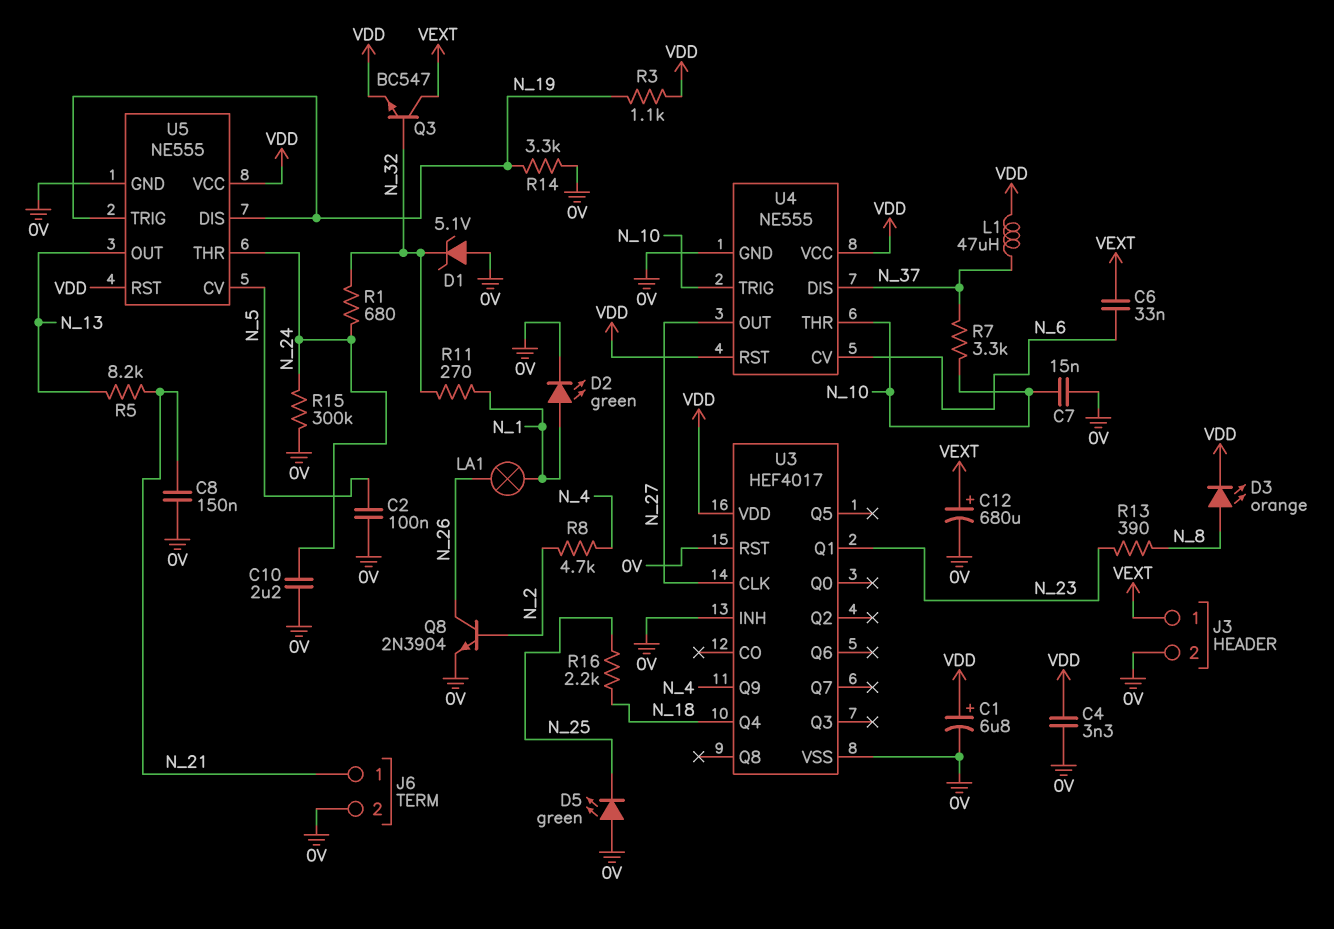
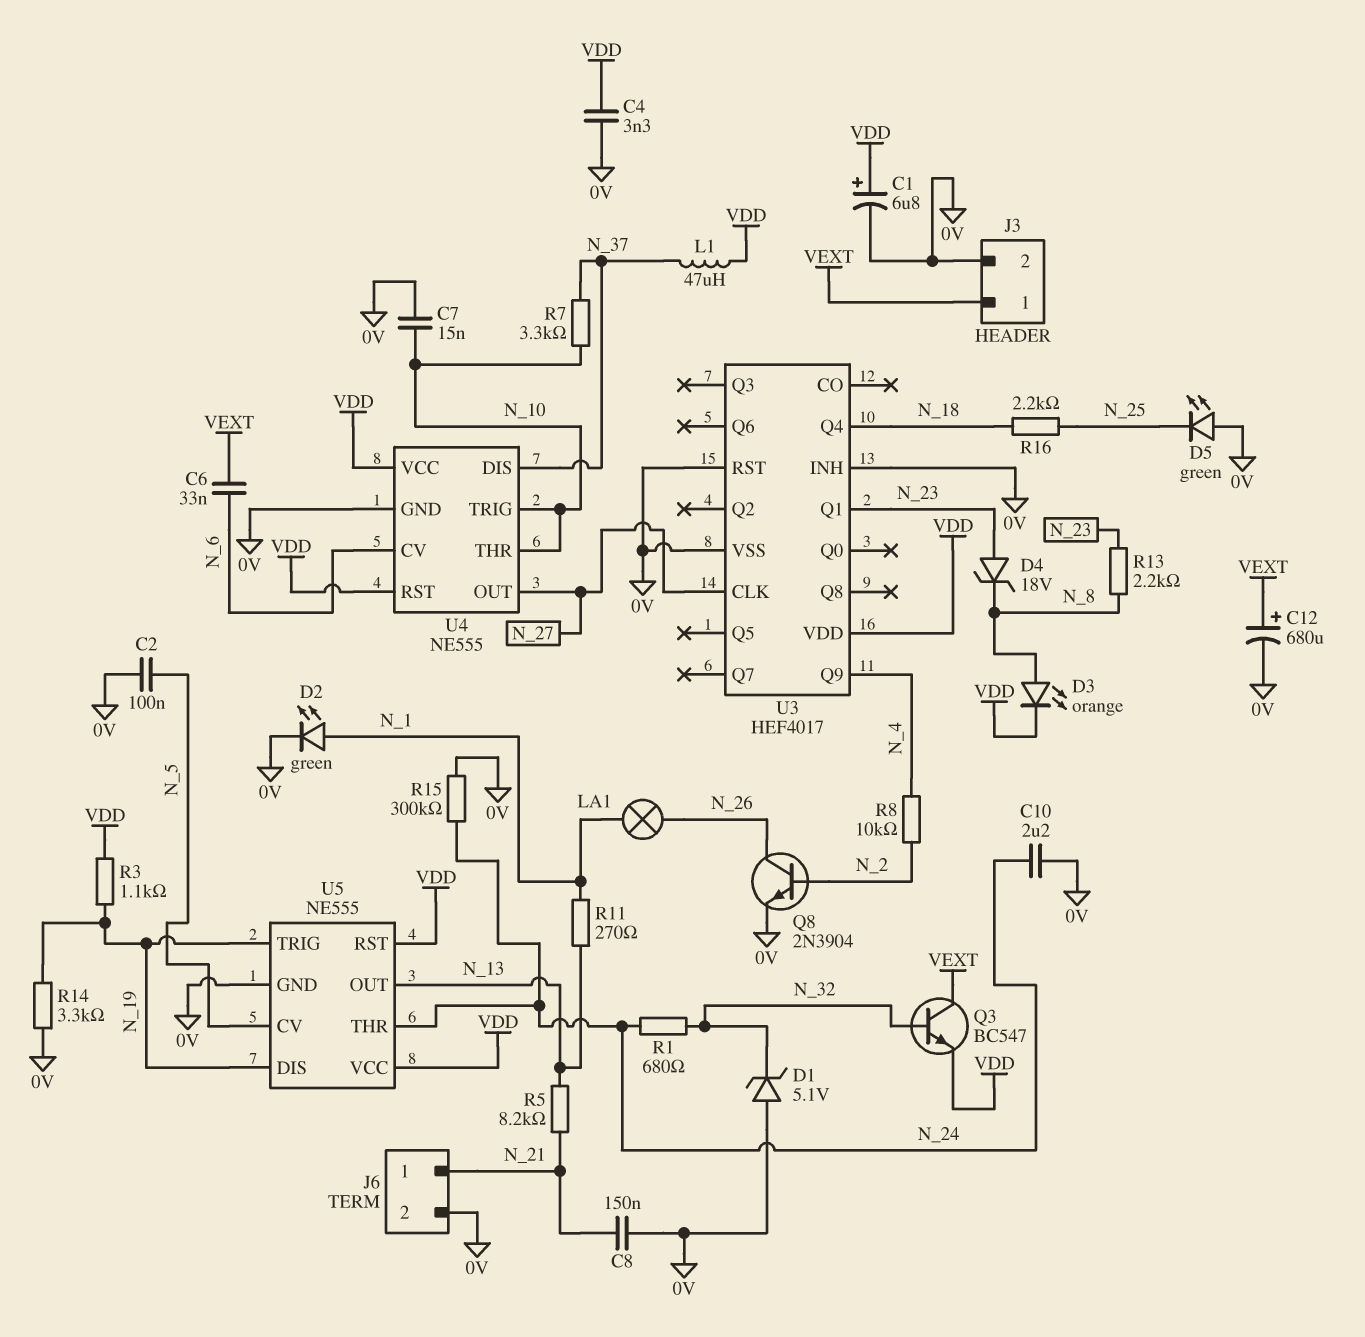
D4: none -> zener 18V (A N_23, K N_8)
R8: 4.7k (N_2, N_4) -> 10k (N_2, N_4)
R11: 270 (N_1, N_32) -> 270 (N_1, N_13)
R13: 390 (N_8, N_23) -> 2.2k (N_8, N_23)

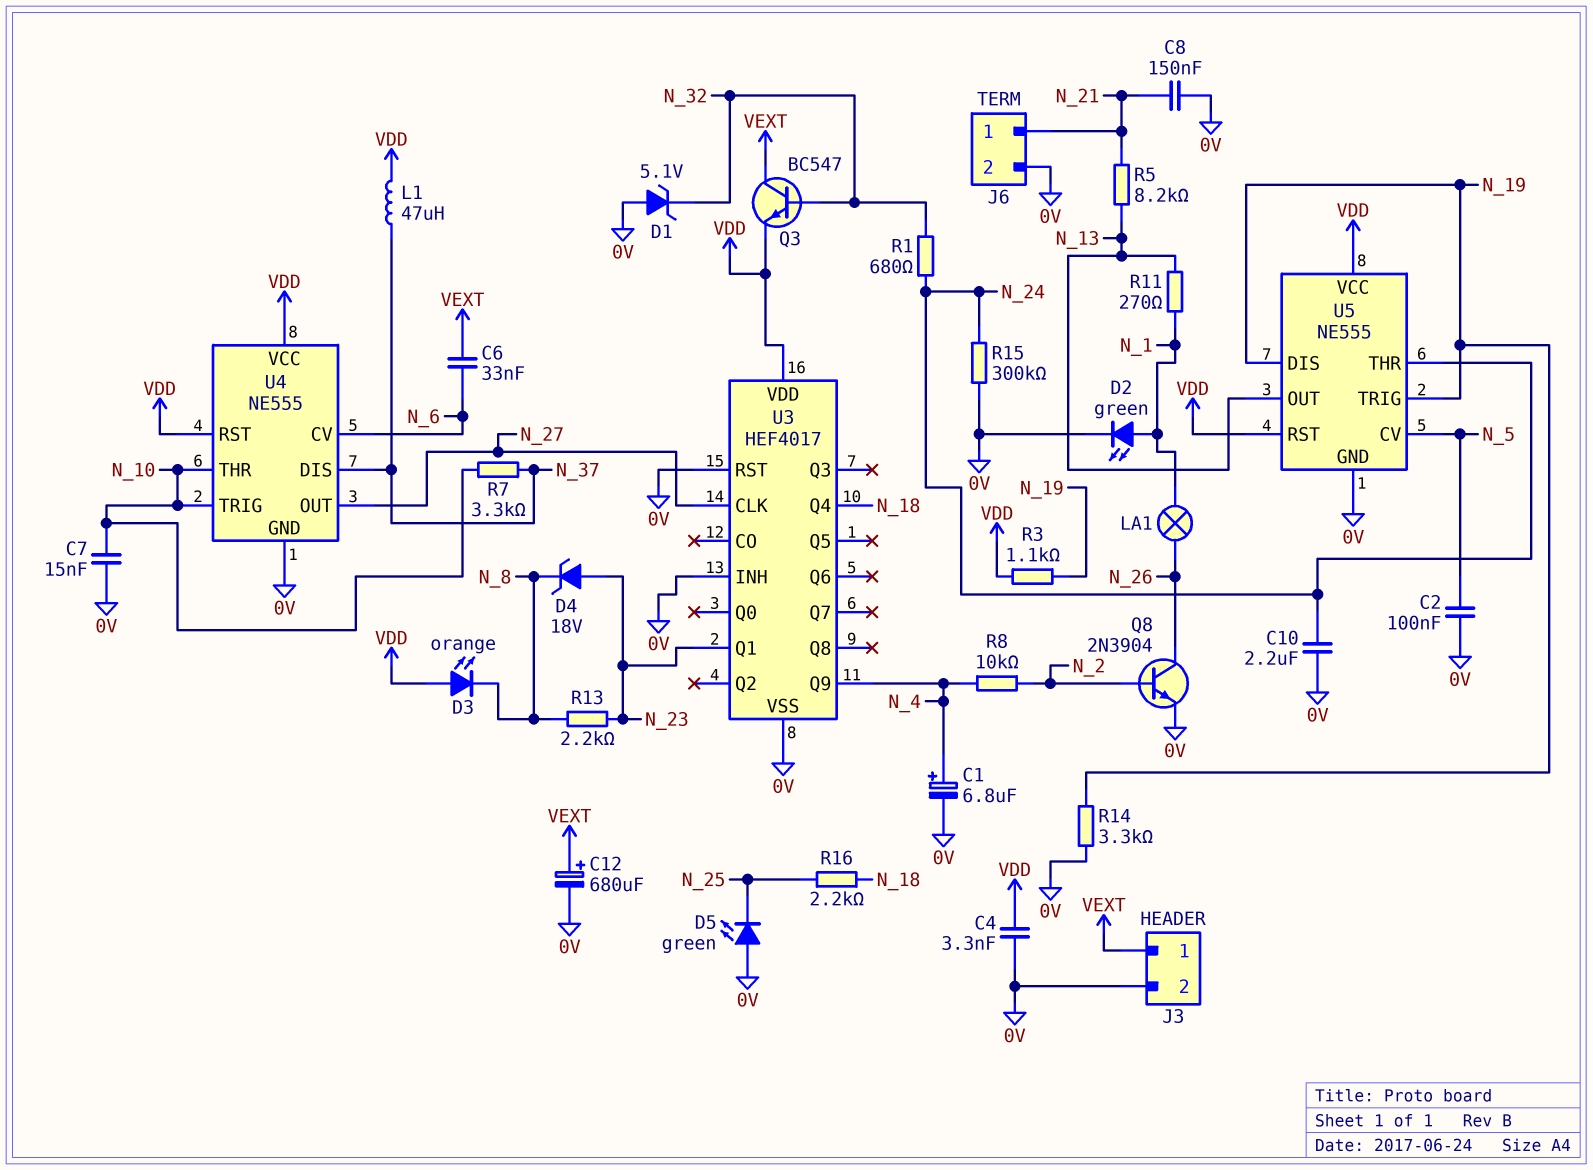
C1: 6.8uF (plus VDD, minus 0V) -> 6.8uF (plus N_4, minus 0V)
D3: LED orange (A N_8, K VDD) -> LED orange (A VDD, K N_8)

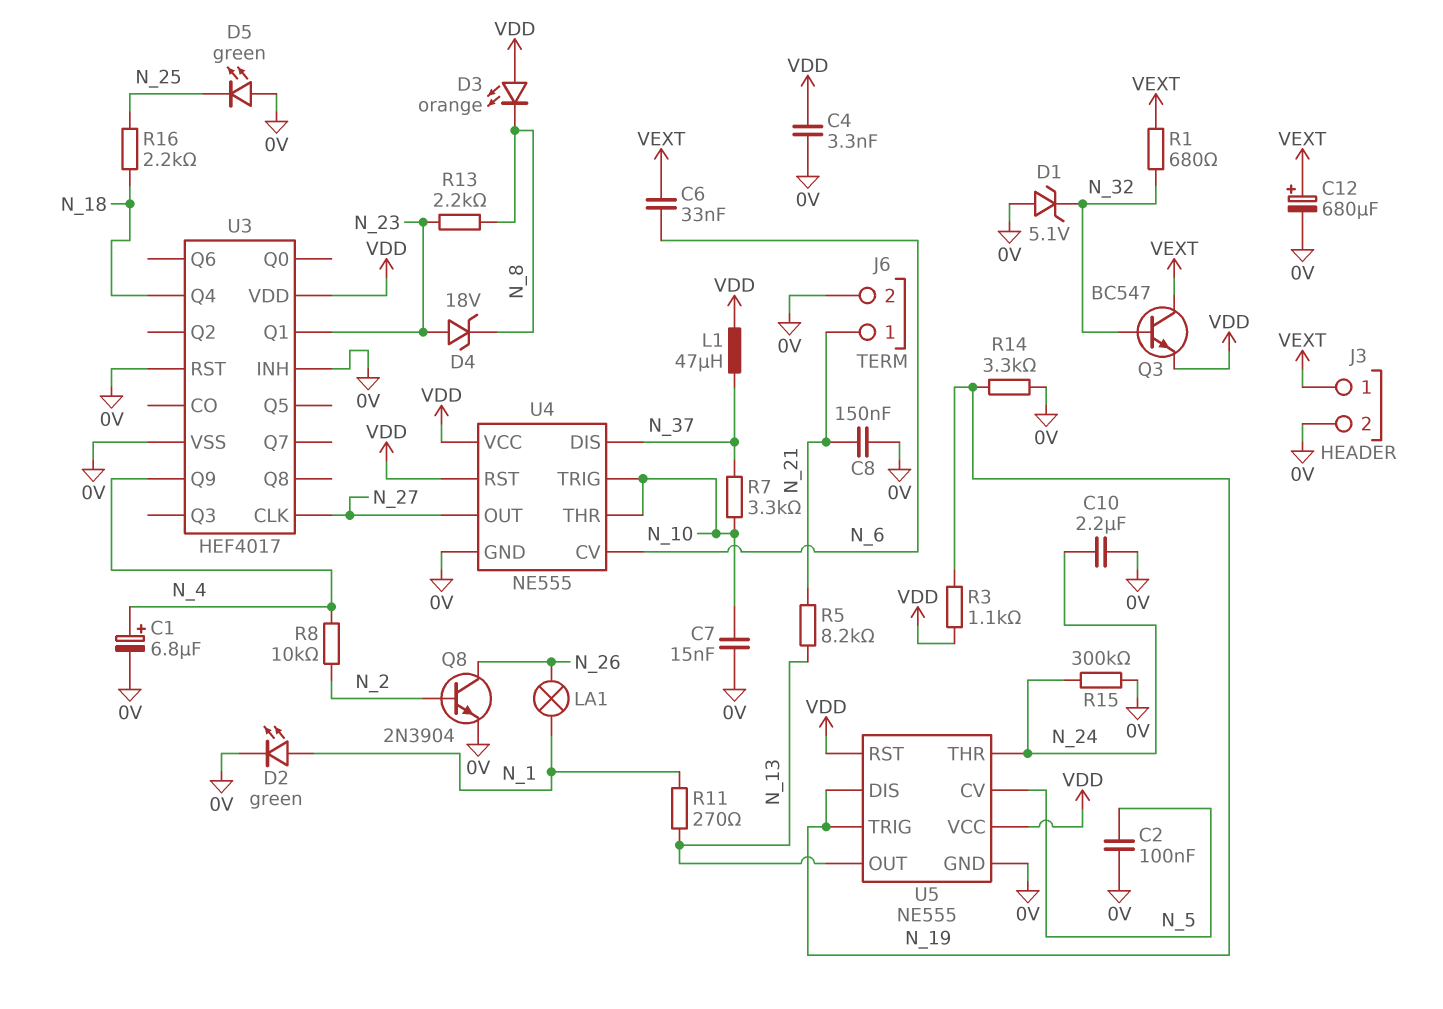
R1: 680 (N_24, N_32) -> 680 (N_32, VEXT)

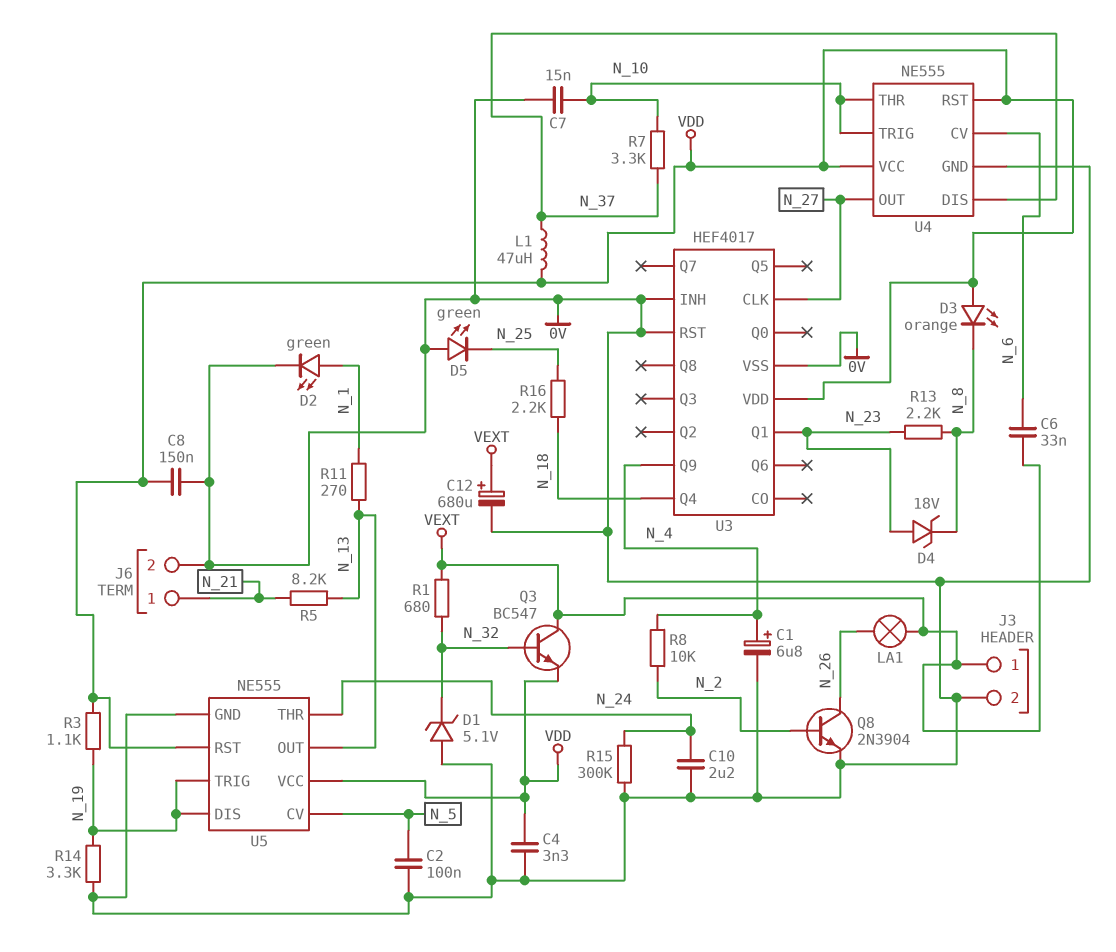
C8: 150nF (0V, N_21) -> 150nF (0V, VDD)
LA1: lamp (N_1, N_26) -> lamp (N_26, VEXT)

